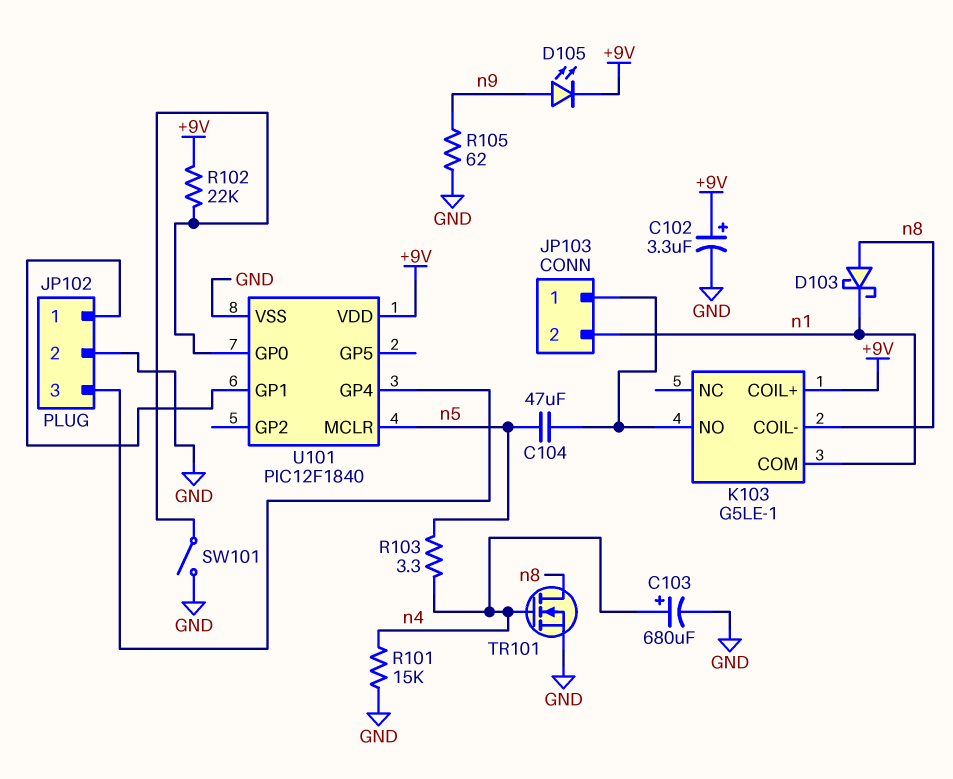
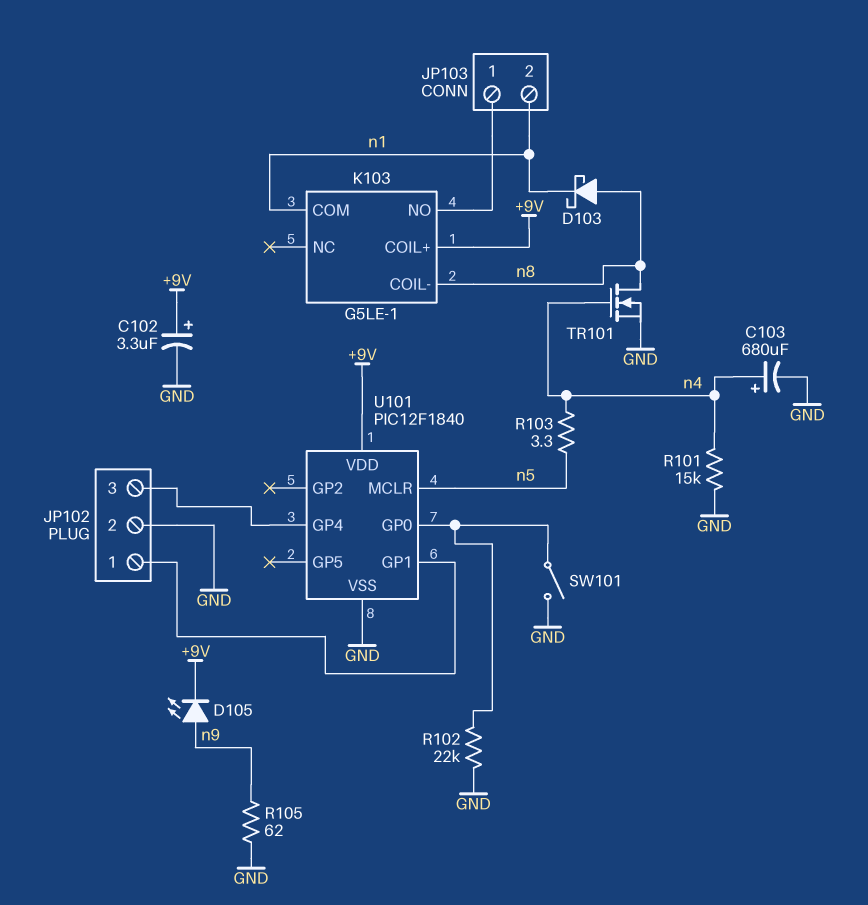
C104: 47uF (JP103/1, n5) -> none
R102: 22k (+9V, U101/GP0) -> 22k (GND, U101/GP0)

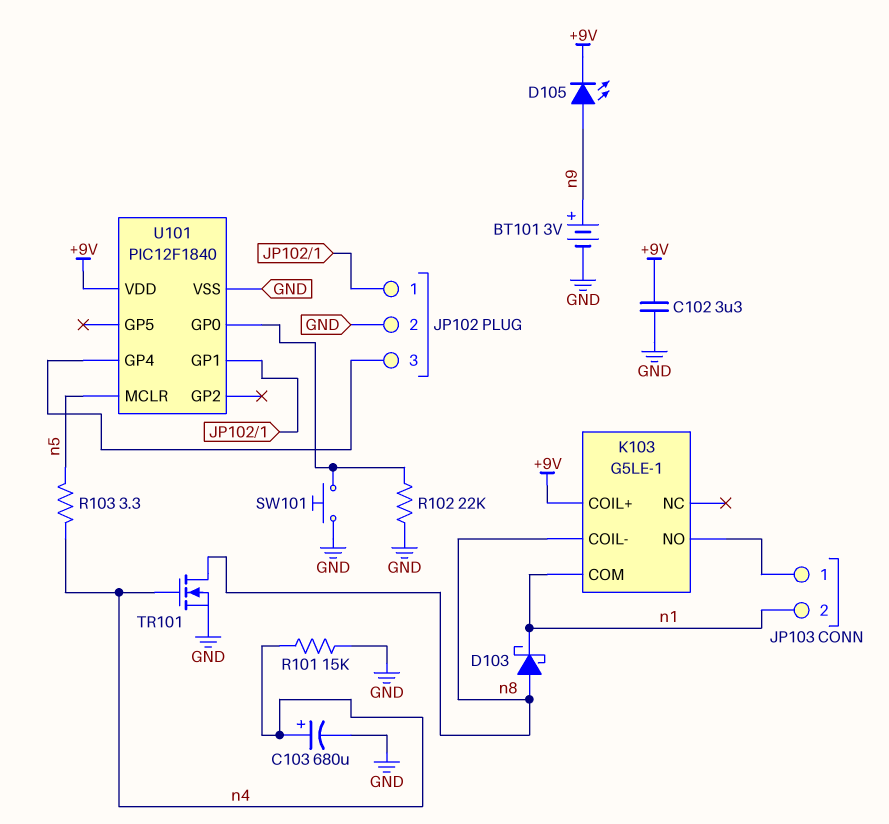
BT101: none -> 3V (plus n9, minus GND)
C102: 3.3uF (plus +9V, minus GND) -> 3.3uF (+9V, GND)
R105: 62 (GND, n9) -> none
SW101: switch (GND, U101/GP0) -> button (GND, U101/GP0)

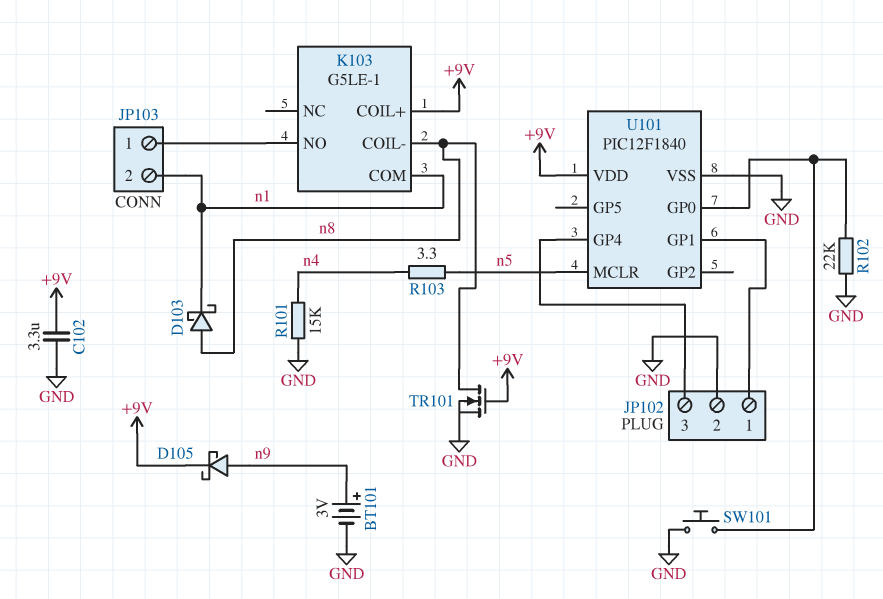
C103: 680uF (plus n4, minus GND) -> none
D105: LED (A n9, K +9V) -> schottky (A n9, K +9V)
TR101: NMOS (G n4, D n8, S GND) -> NMOS (G +9V, D n8, S GND)

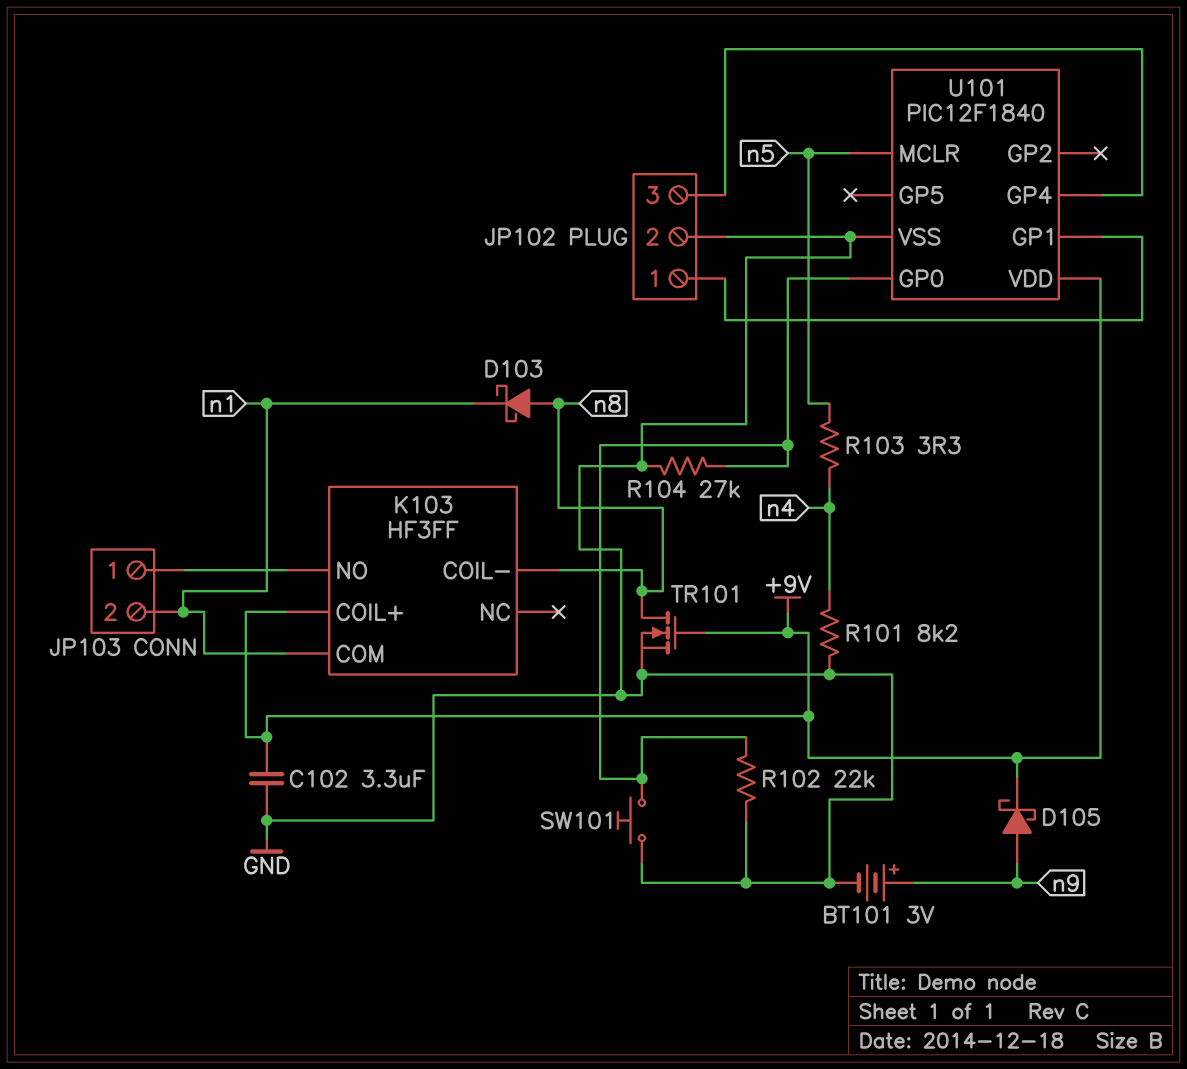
K103: G5LE-1 -> HF3FF
R101: 15k (GND, n4) -> 8.2k (GND, n4)
R104: none -> 27k (GND, U101/GP0)

